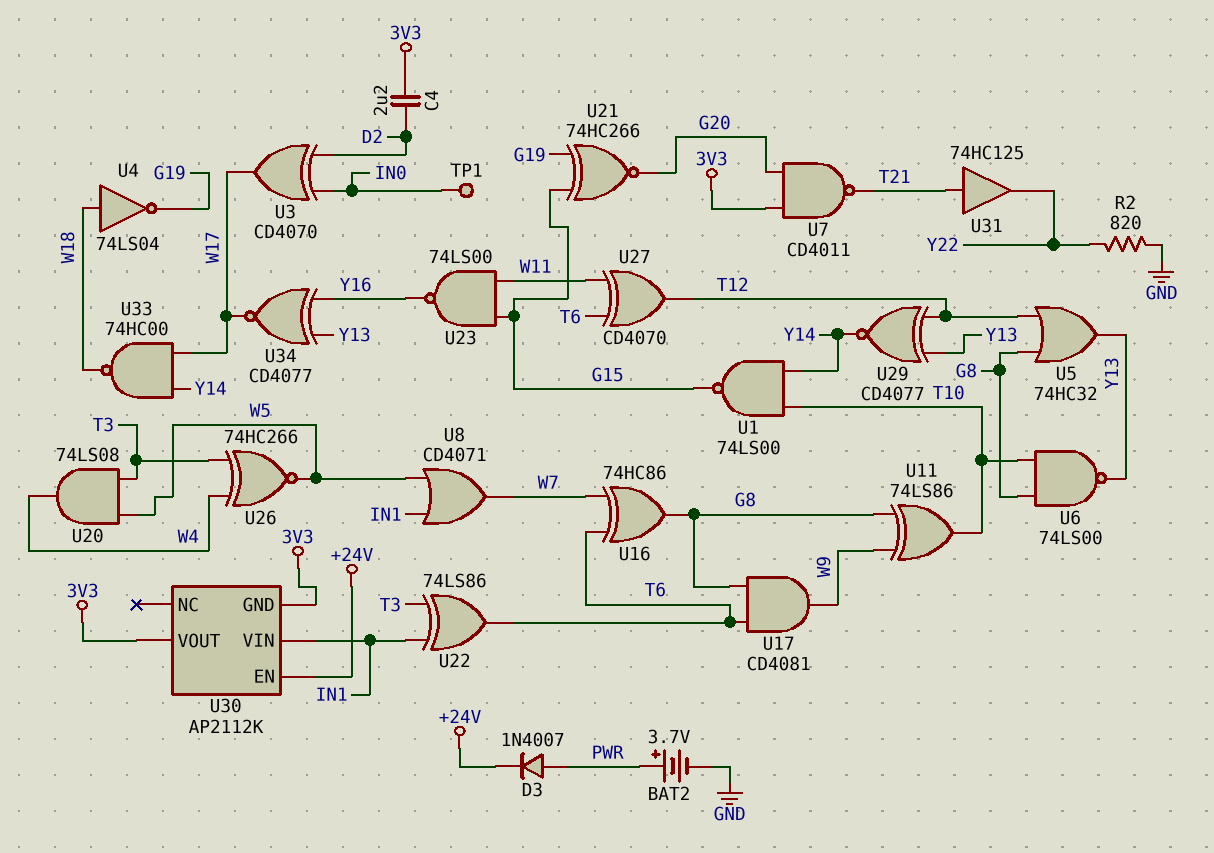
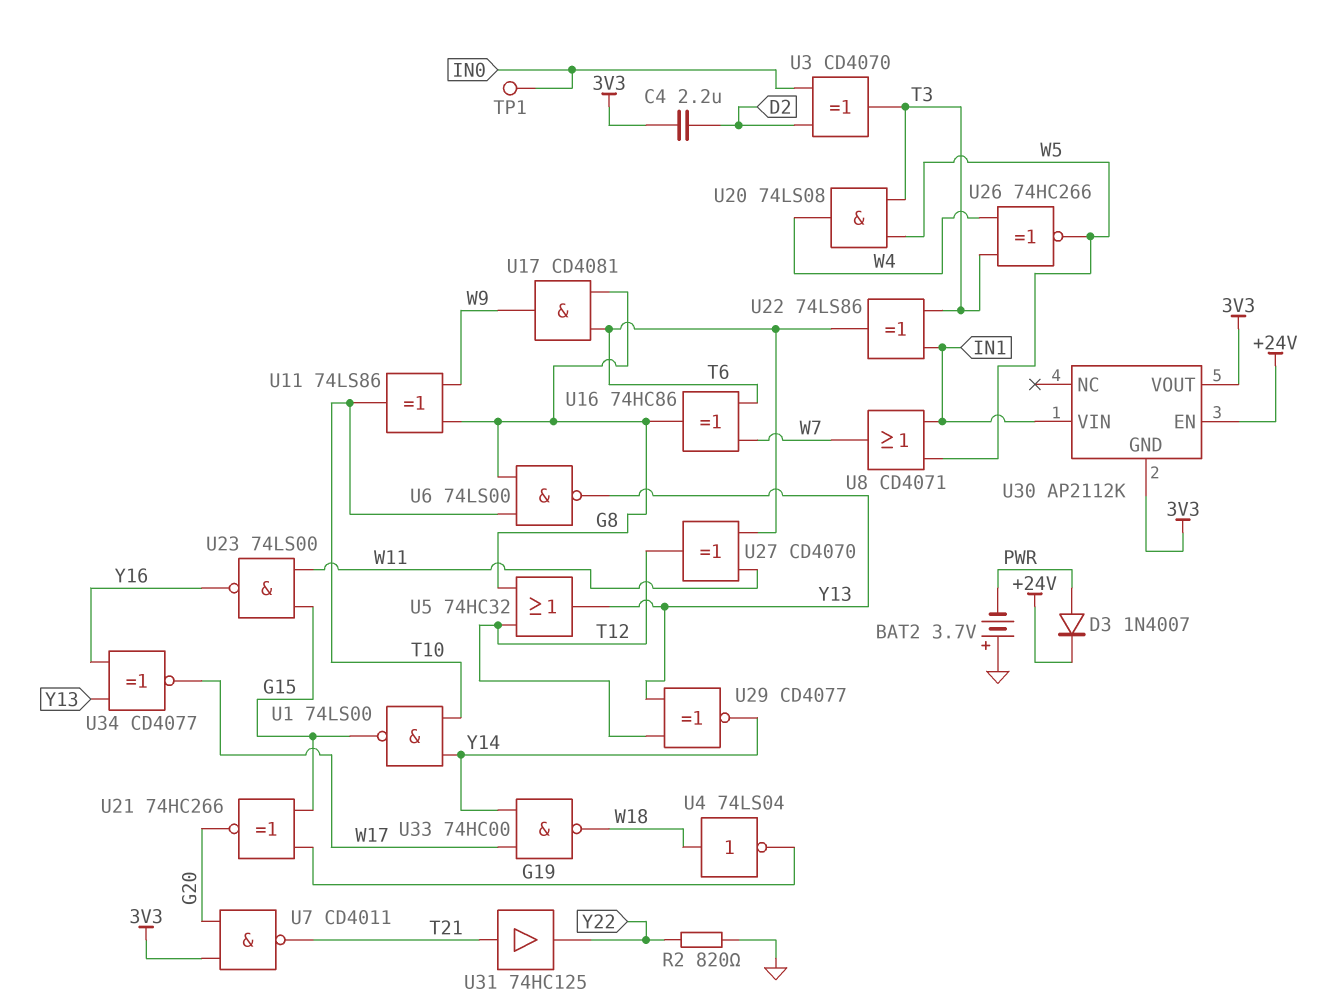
BAT2: 3.7V (plus PWR, minus GND) -> 3.7V (plus GND, minus PWR)
U3: XOR CD4070 (in D2, in IN0, out W17) -> XOR CD4070 (in D2, in IN0, out T3)

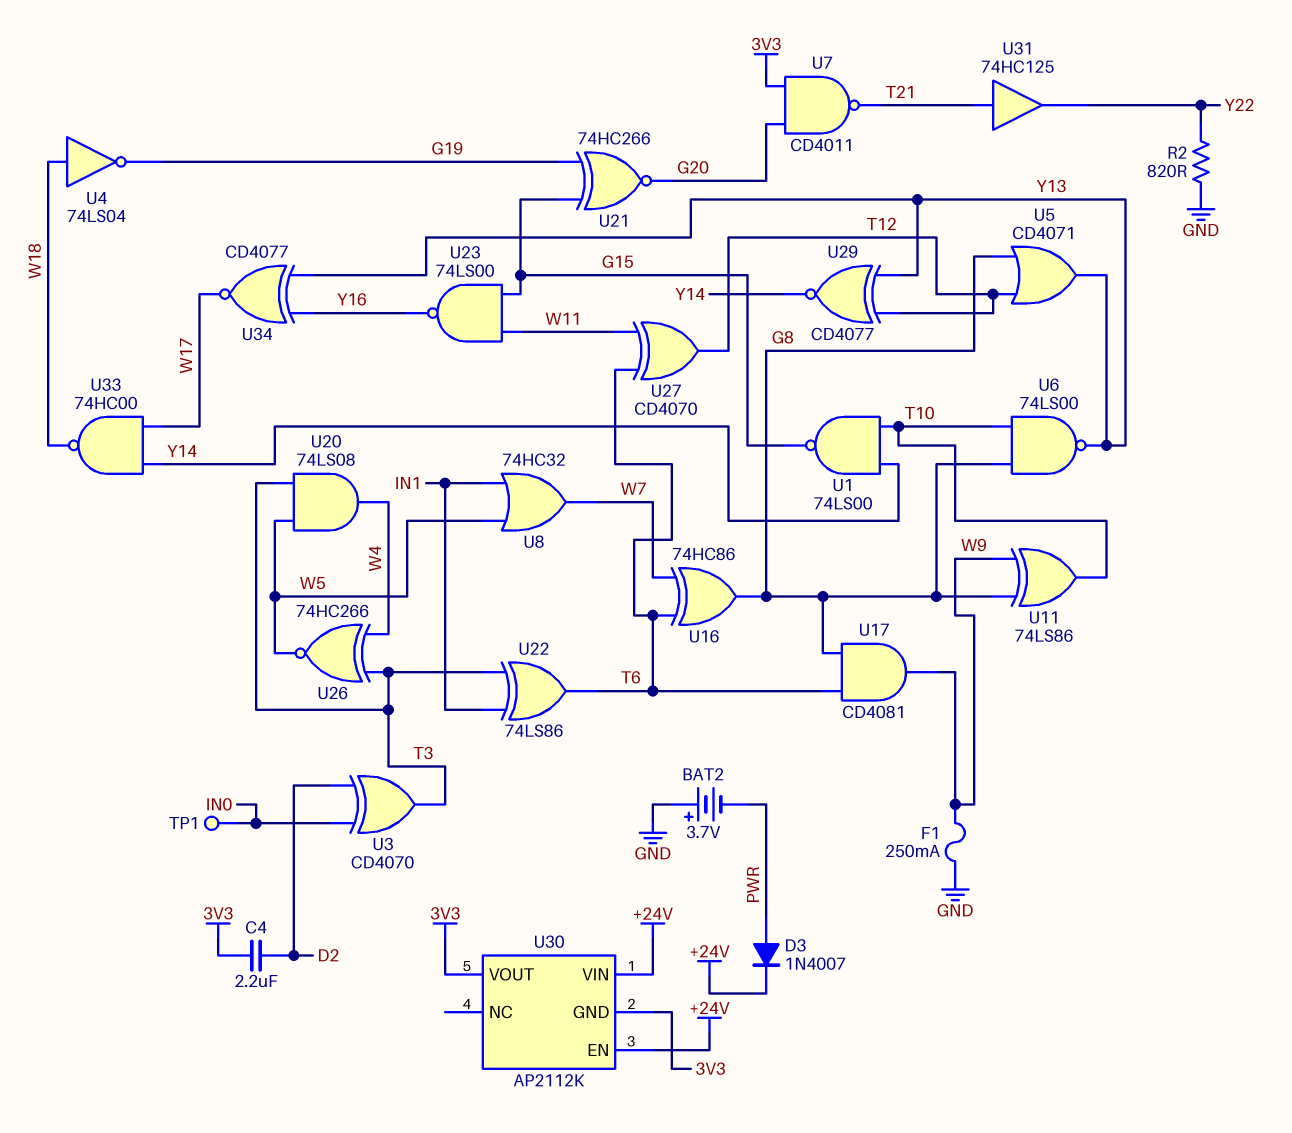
F1: none -> 250mA (GND, W9)
U5: OR 74HC32 (in G8, in T12, out Y13) -> OR CD4071 (in G8, in T12, out Y13)
U8: OR CD4071 (in IN1, in W5, out W7) -> OR 74HC32 (in IN1, in W5, out W7)
U30 pin VIN: IN1 -> +24V

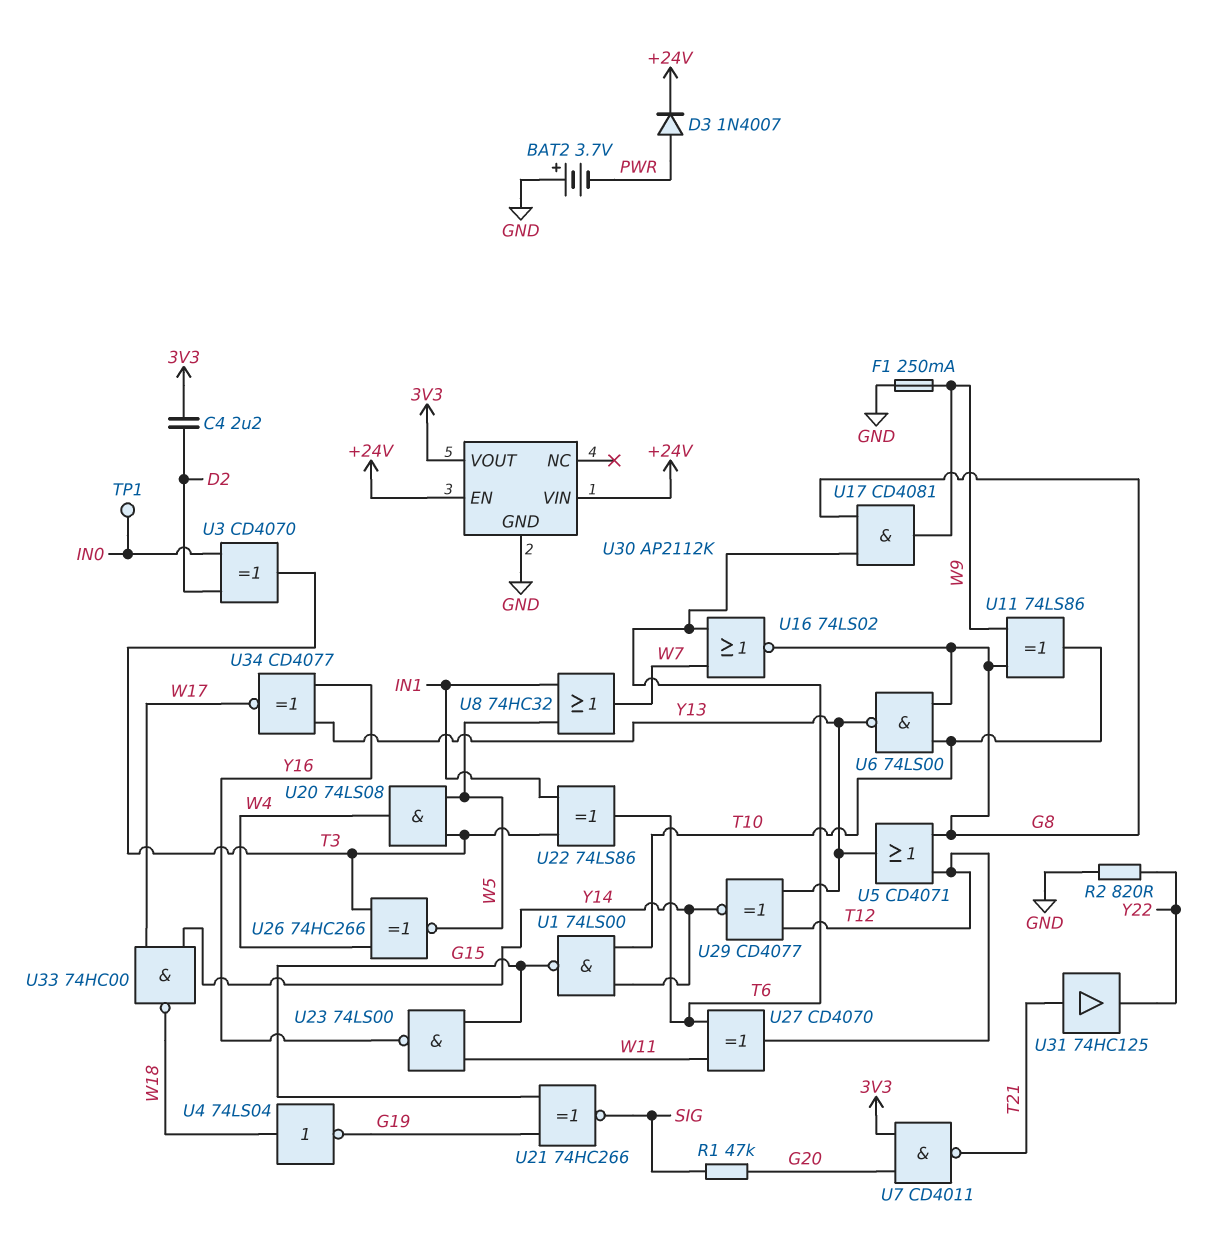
R1: none -> 47k (G20, SIG)
U16: XOR 74HC86 (in T6, in W7, out G8) -> NOR 74LS02 (in T6, in W7, out G8)
U21: XNOR 74HC266 (in G15, in G19, out G20) -> XNOR 74HC266 (in G15, in G19, out SIG)
U30 pin GND: 3V3 -> GND

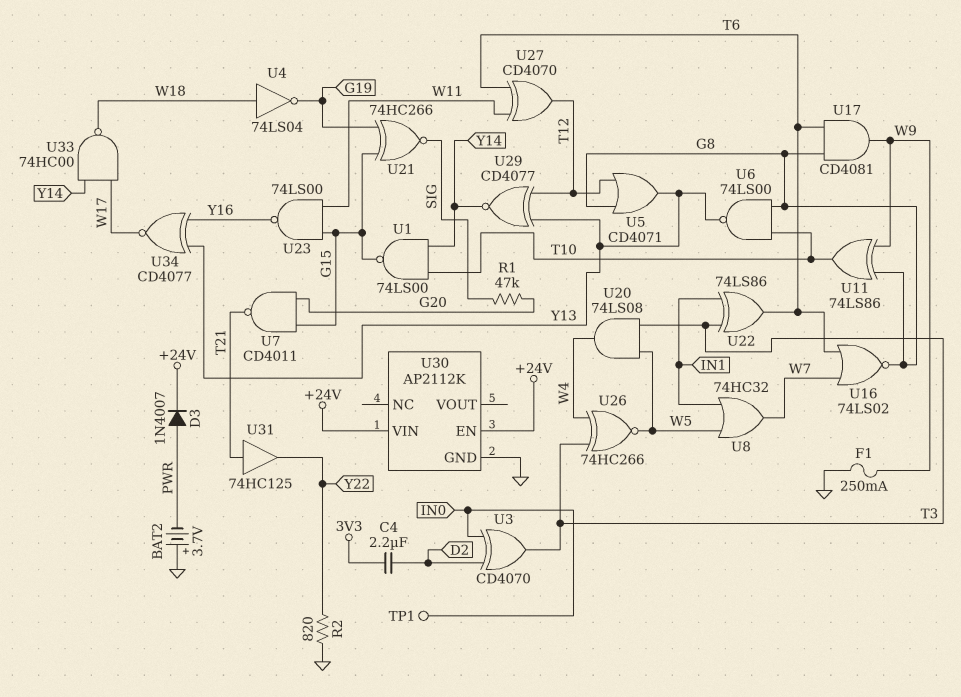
U7: NAND CD4011 (in 3V3, in G20, out T21) -> NAND CD4011 (in G15, in G20, out T21)
U30 pin VOUT: 3V3 -> none

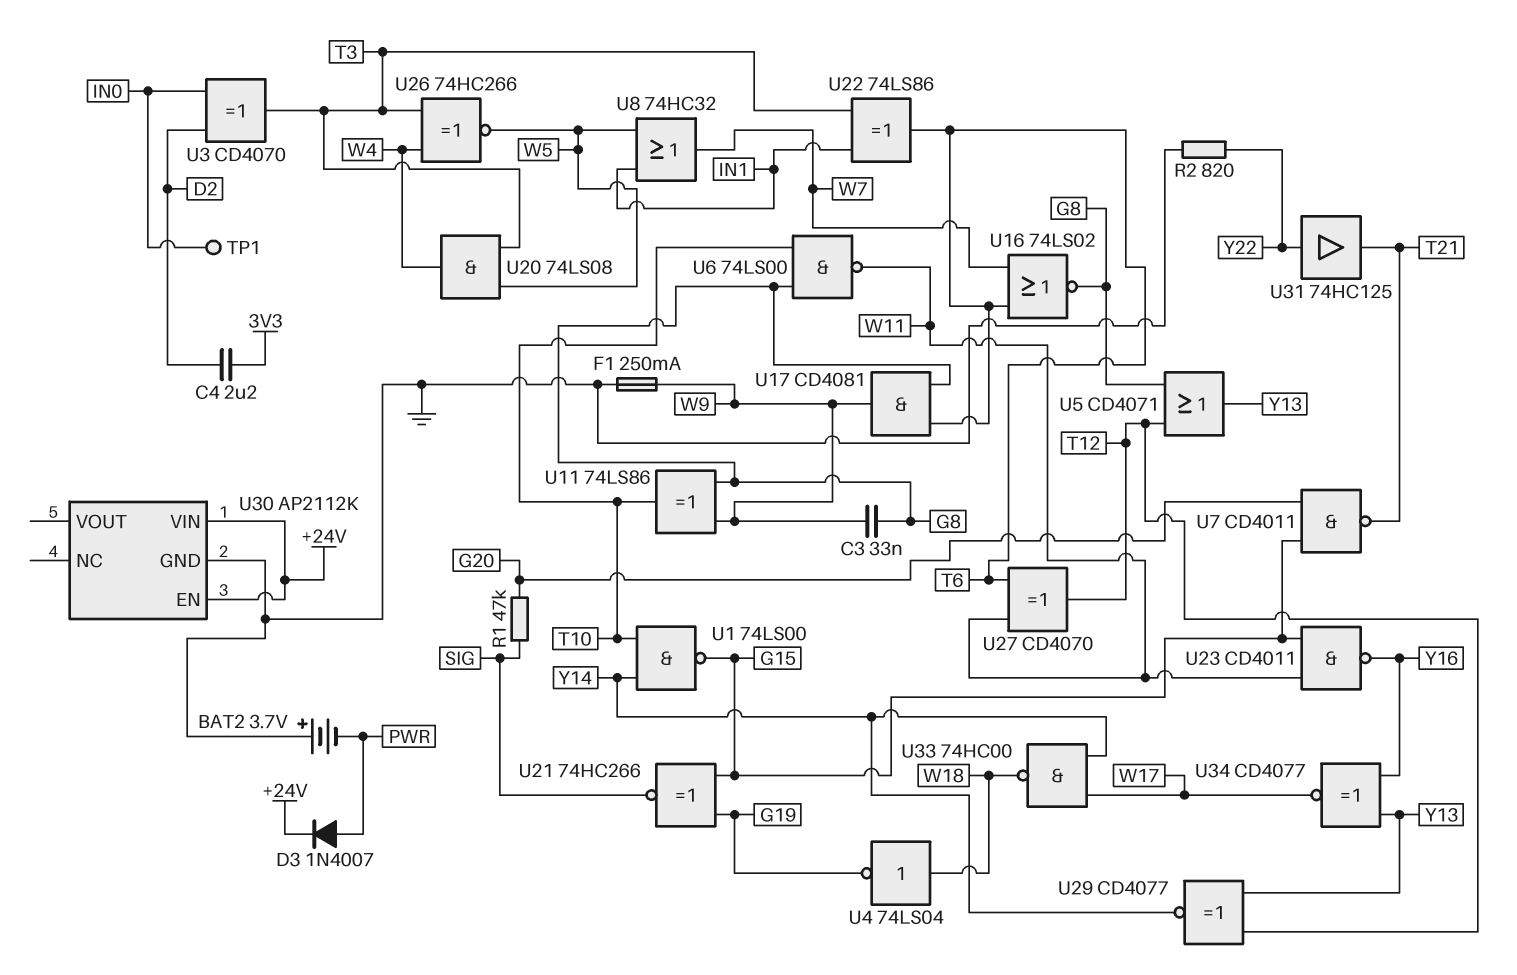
C3: none -> 33nF (G8, W9)
U6: NAND 74LS00 (in G8, in T10, out Y13) -> NAND 74LS00 (in G8, in T10, out W11)
U23: NAND 74LS00 (in G15, in W11, out Y16) -> NAND CD4011 (in G15, in W11, out Y16)
U31: buffer 74HC125 (in T21, out Y22) -> buffer 74HC125 (in Y22, out T21)

